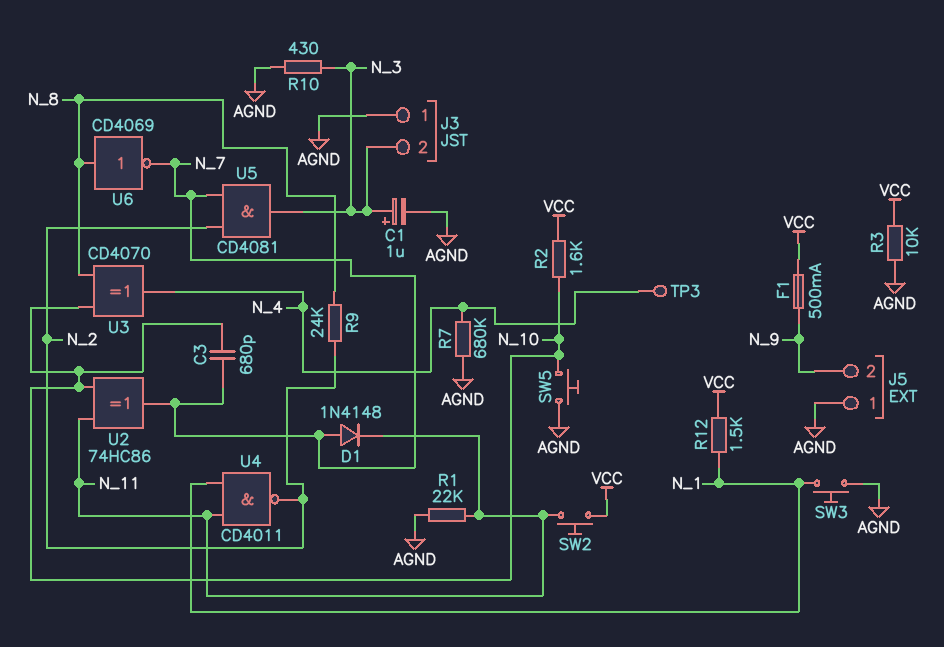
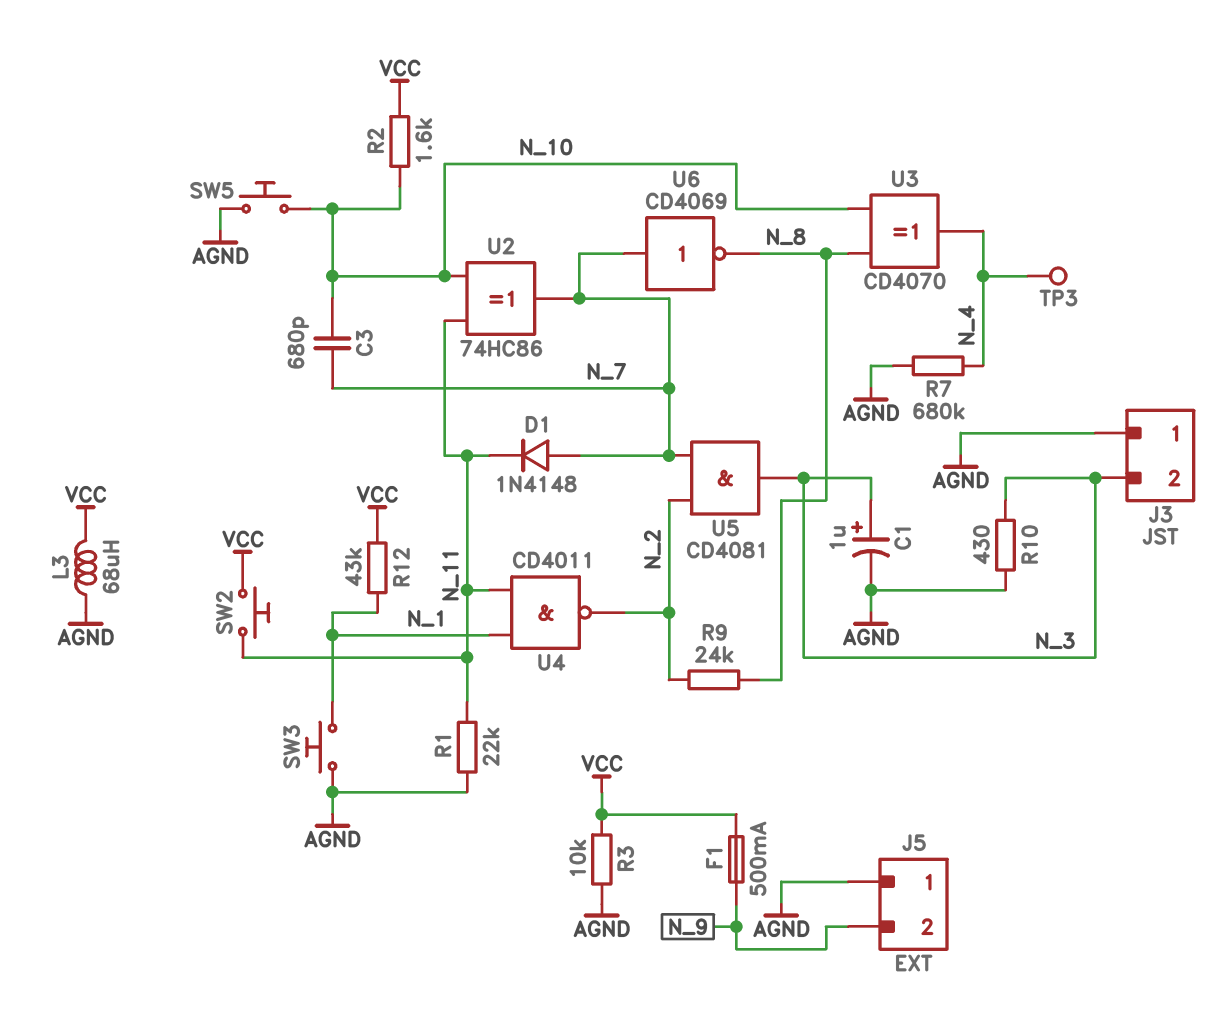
L3: none -> 68uH (AGND, VCC)
R12: 1.5k (N_1, VCC) -> 43k (N_1, VCC)
U6: NOT CD4069 (in N_8, out N_7) -> NOT CD4069 (in N_7, out N_8)

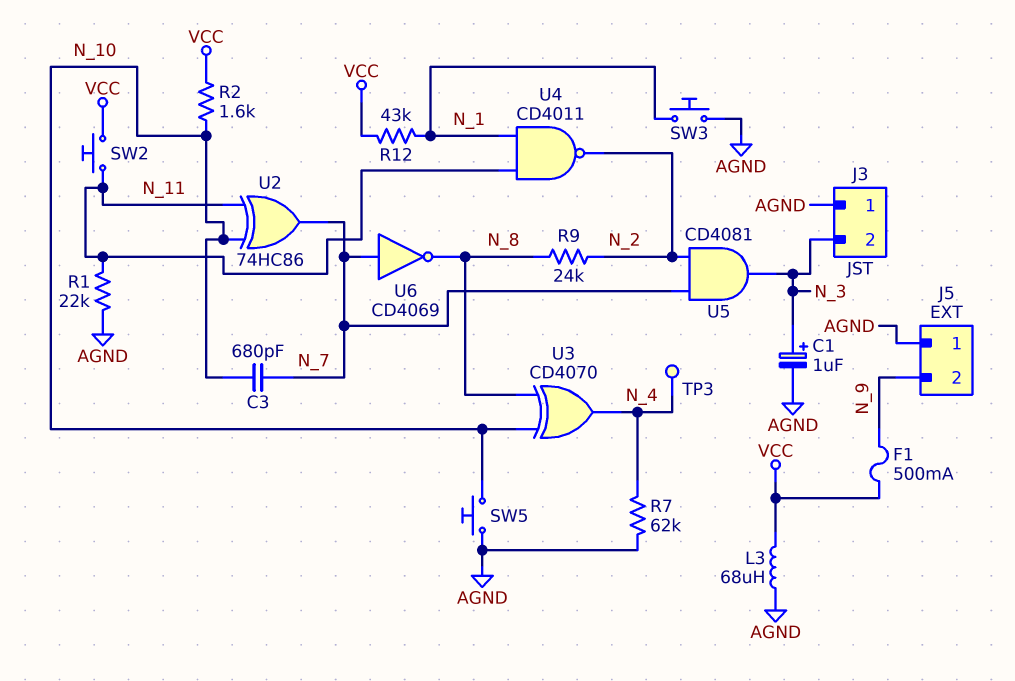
D1: diode 1N4148 (A N_7, K N_11) -> none
R3: 10k (AGND, VCC) -> none
R7: 680k (AGND, N_4) -> 62k (AGND, N_4)
R10: 430 (AGND, N_3) -> none

